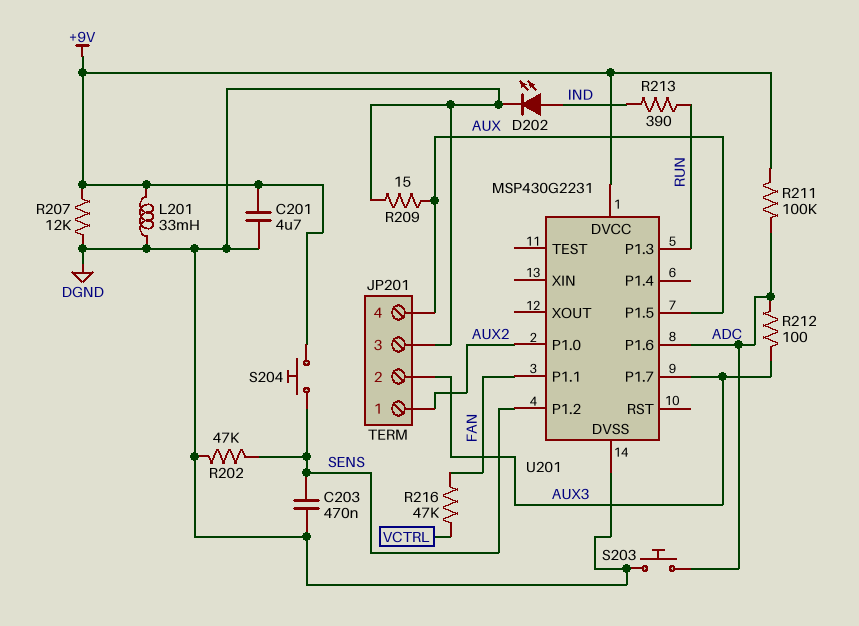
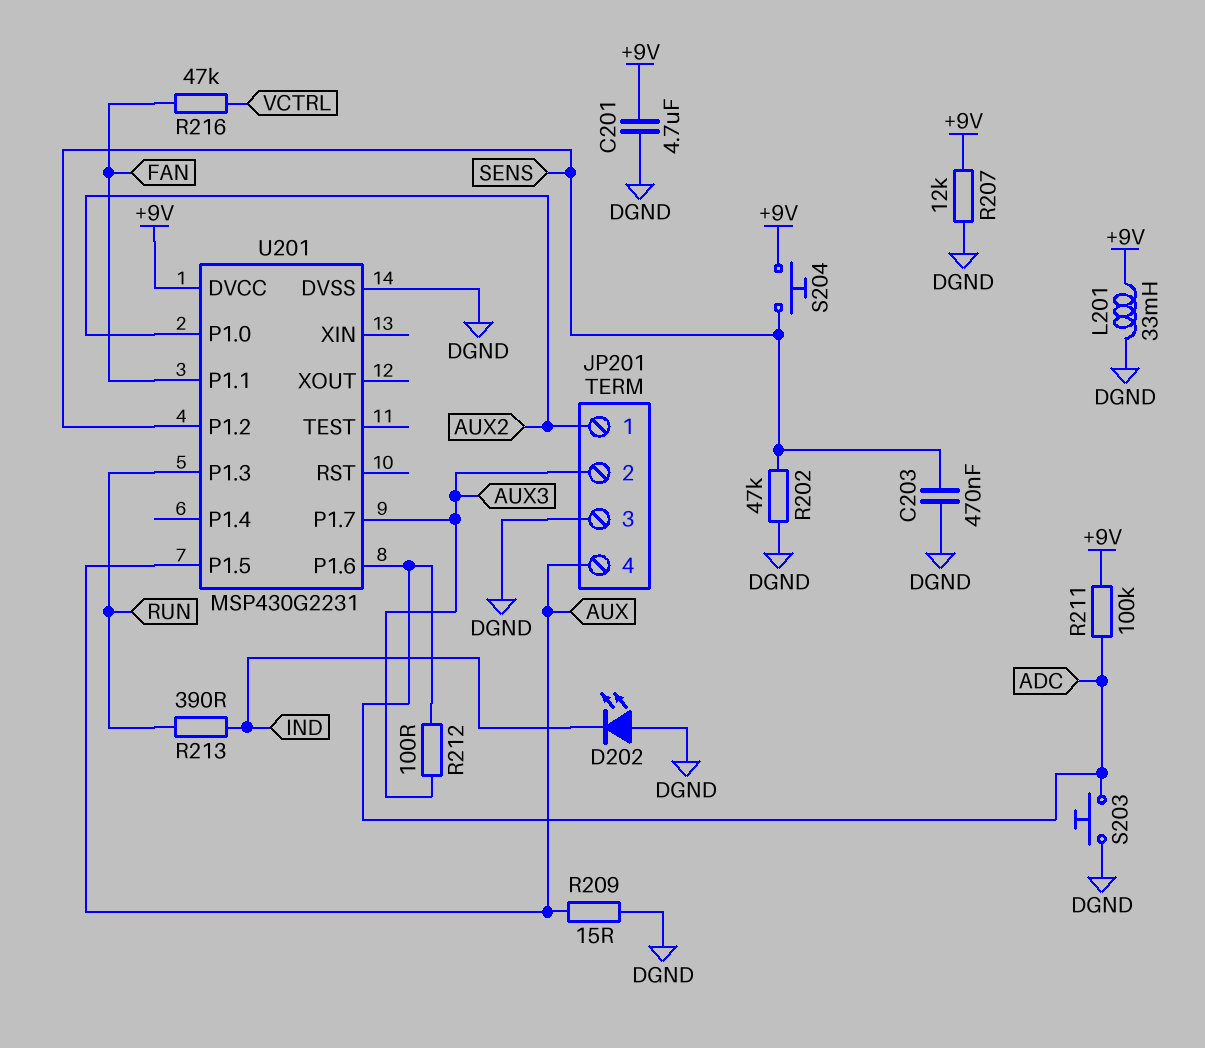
D202: LED (A IND, K DGND) -> LED (A DGND, K IND)

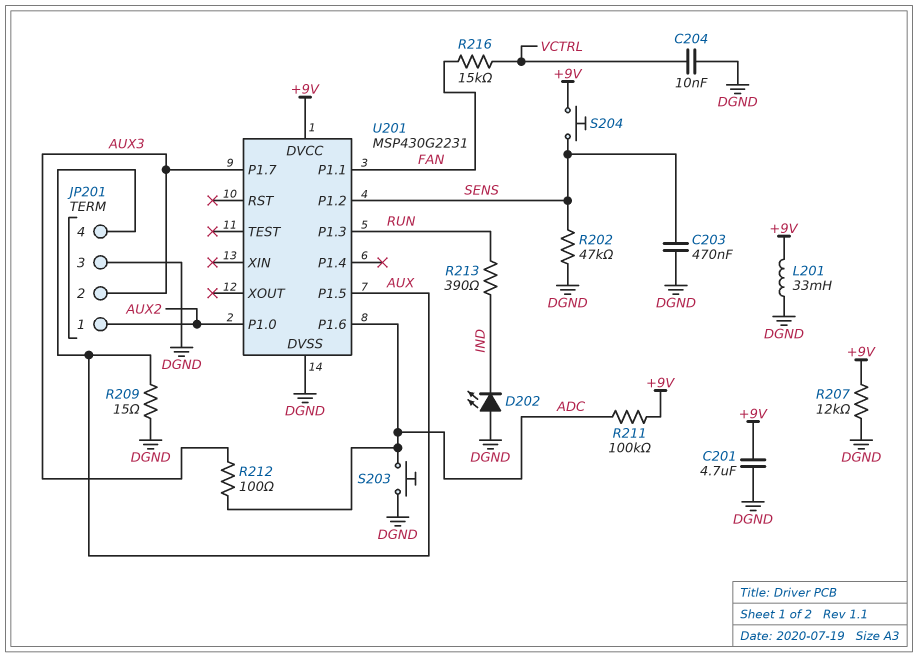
C204: none -> 10nF (DGND, VCTRL)
R216: 47k (FAN, VCTRL) -> 15k (FAN, VCTRL)

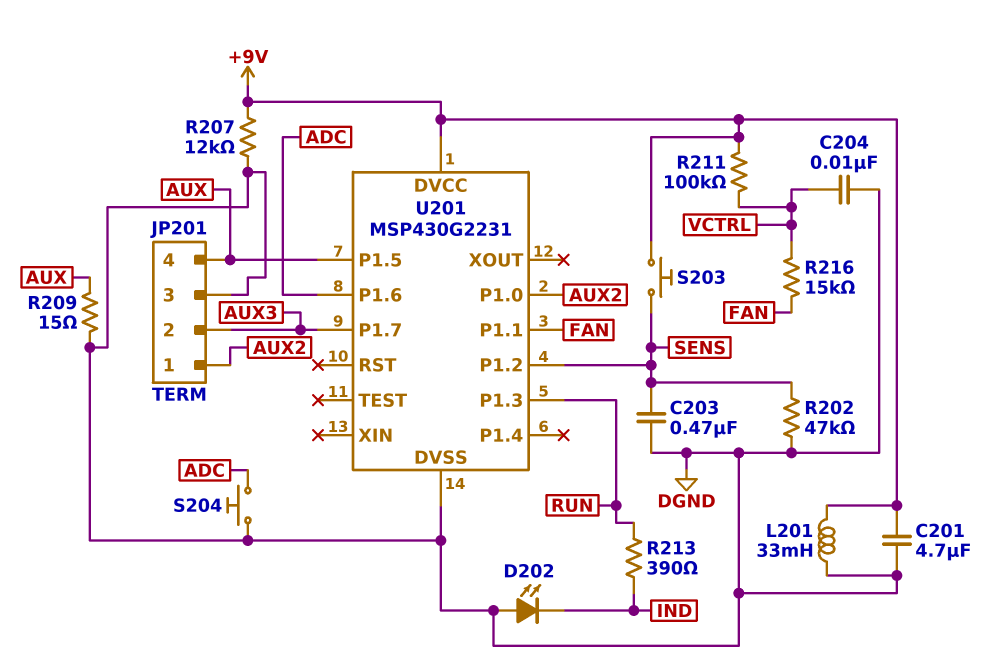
R211: 100k (+9V, ADC) -> 100k (+9V, VCTRL)
R212: 100 (ADC, AUX3) -> none
S203: button (ADC, DGND) -> button (+9V, SENS)
S204: button (+9V, SENS) -> button (ADC, DGND)

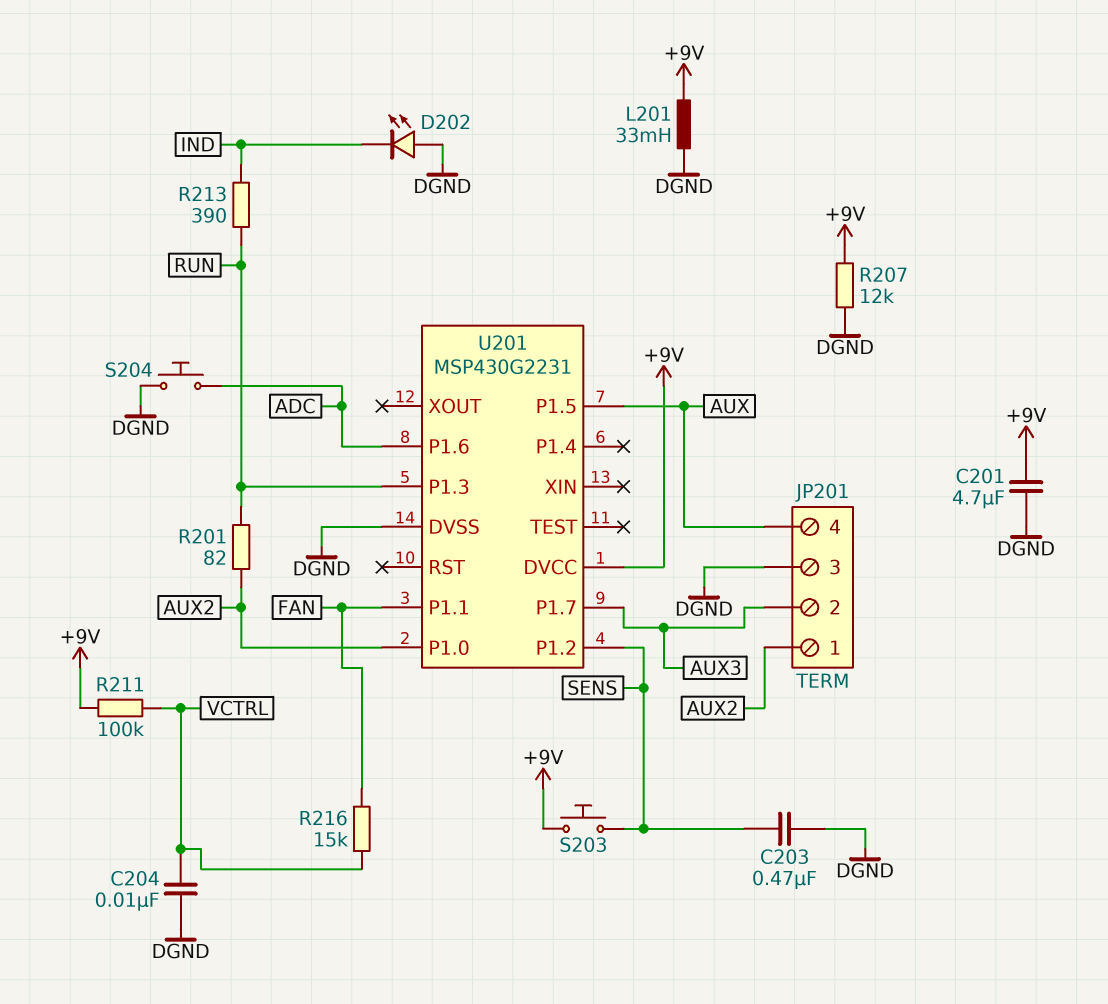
R201: none -> 82 (AUX2, RUN)
R202: 47k (DGND, SENS) -> none
R209: 15 (AUX, DGND) -> none

